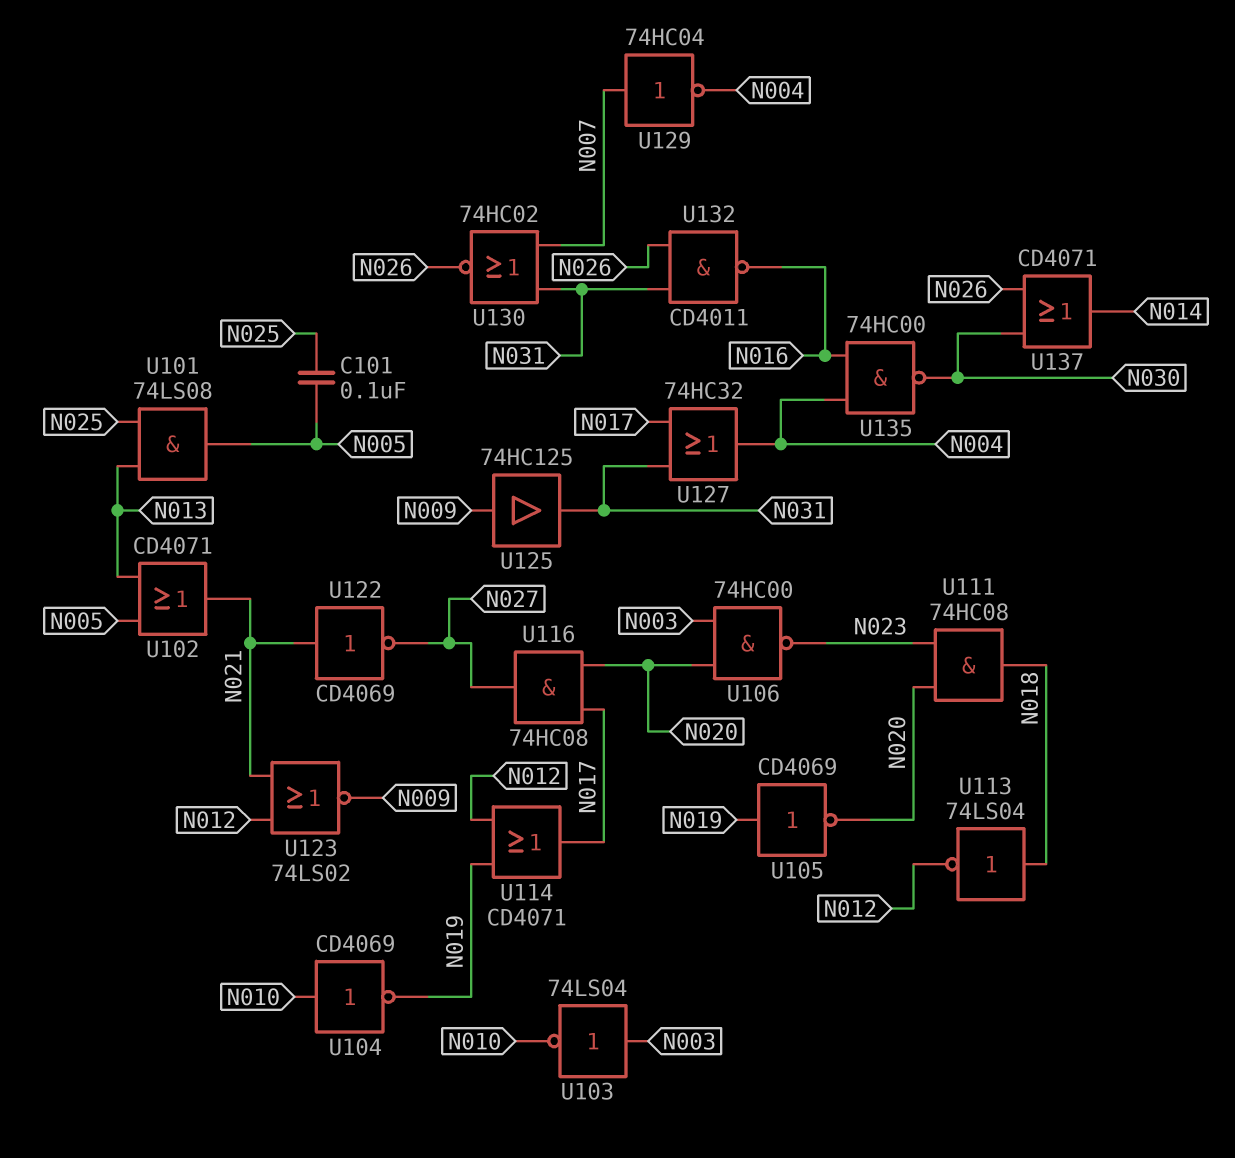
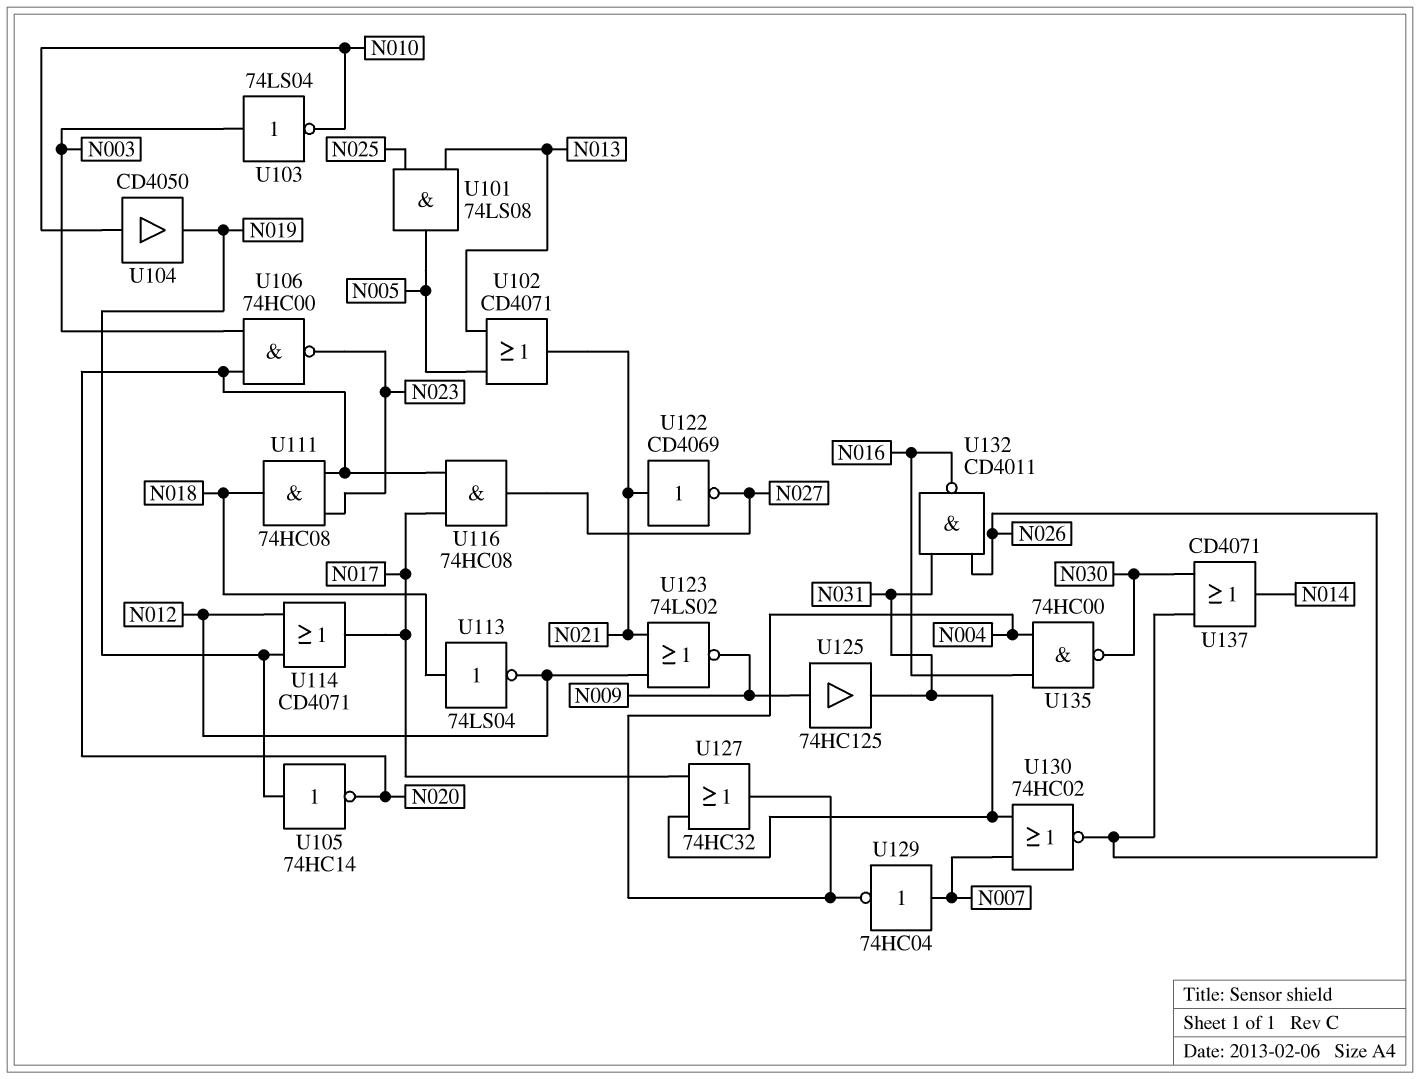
C101: 100nF (N005, N025) -> none
U104: NOT CD4069 (in N010, out N019) -> buffer CD4050 (in N010, out N019)
U105: NOT CD4069 (in N019, out N020) -> NOT 74HC14 (in N019, out N020)

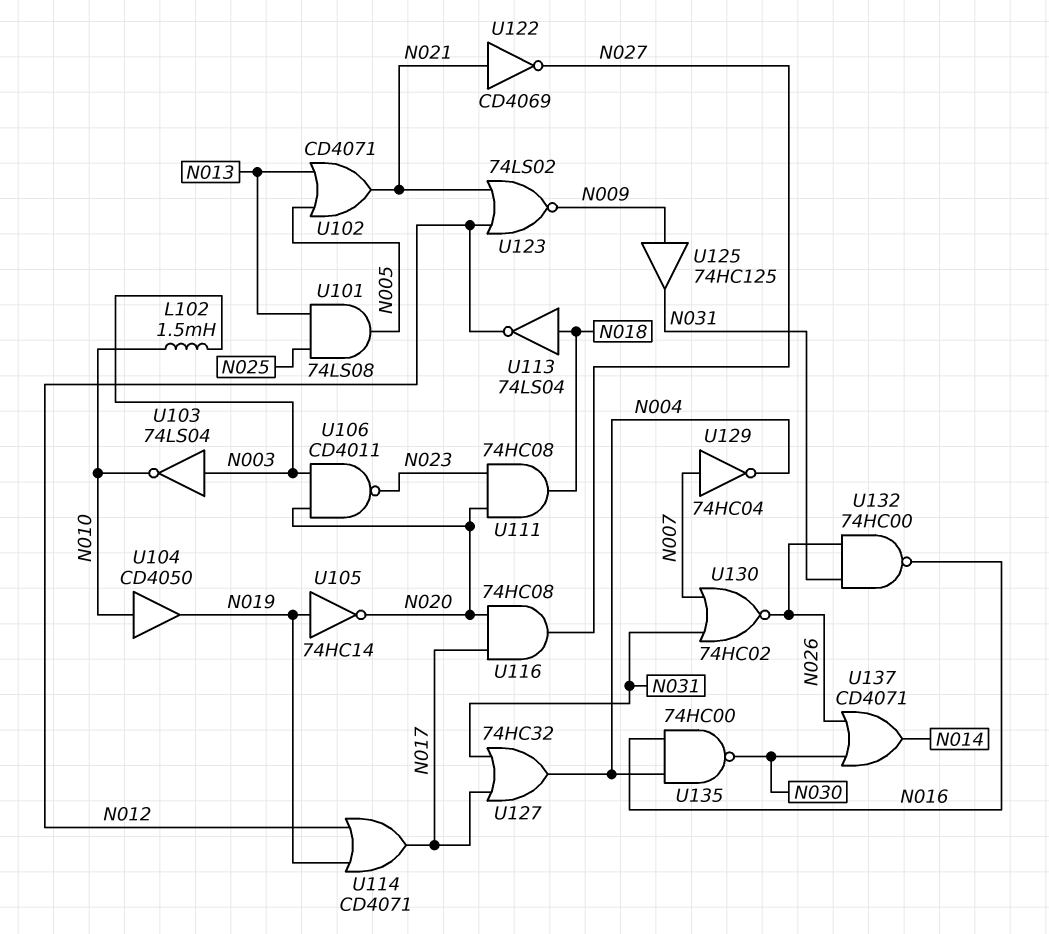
L102: none -> 1.5mH (N003, N010)
U106: NAND 74HC00 (in N003, in N020, out N023) -> NAND CD4011 (in N003, in N020, out N023)
U132: NAND CD4011 (in N026, in N031, out N016) -> NAND 74HC00 (in N026, in N031, out N016)

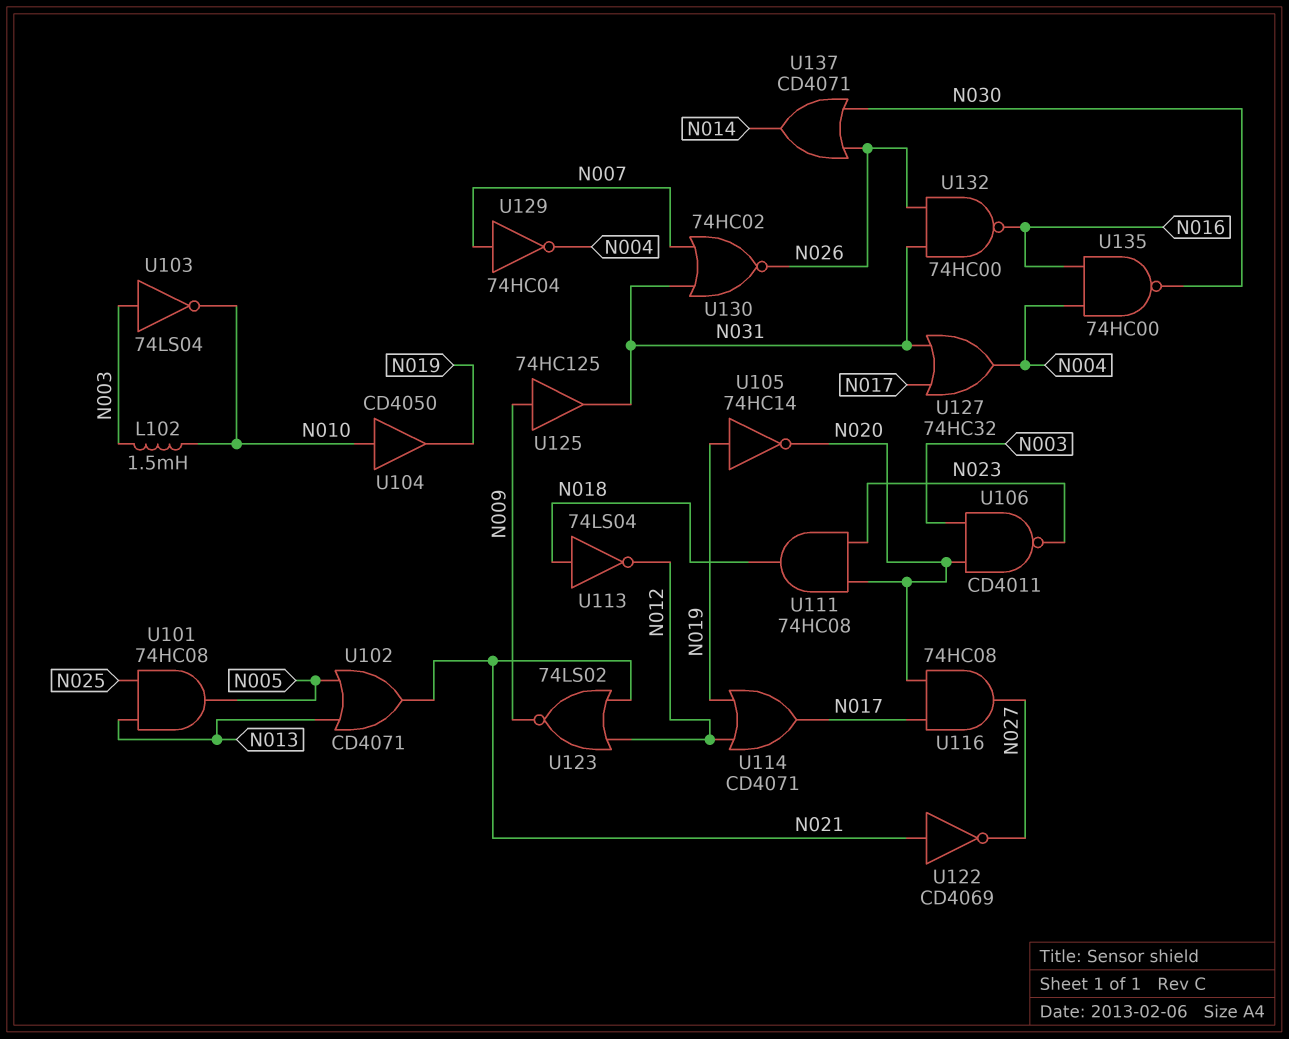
U101: AND 74LS08 (in N013, in N025, out N005) -> AND 74HC08 (in N013, in N025, out N005)

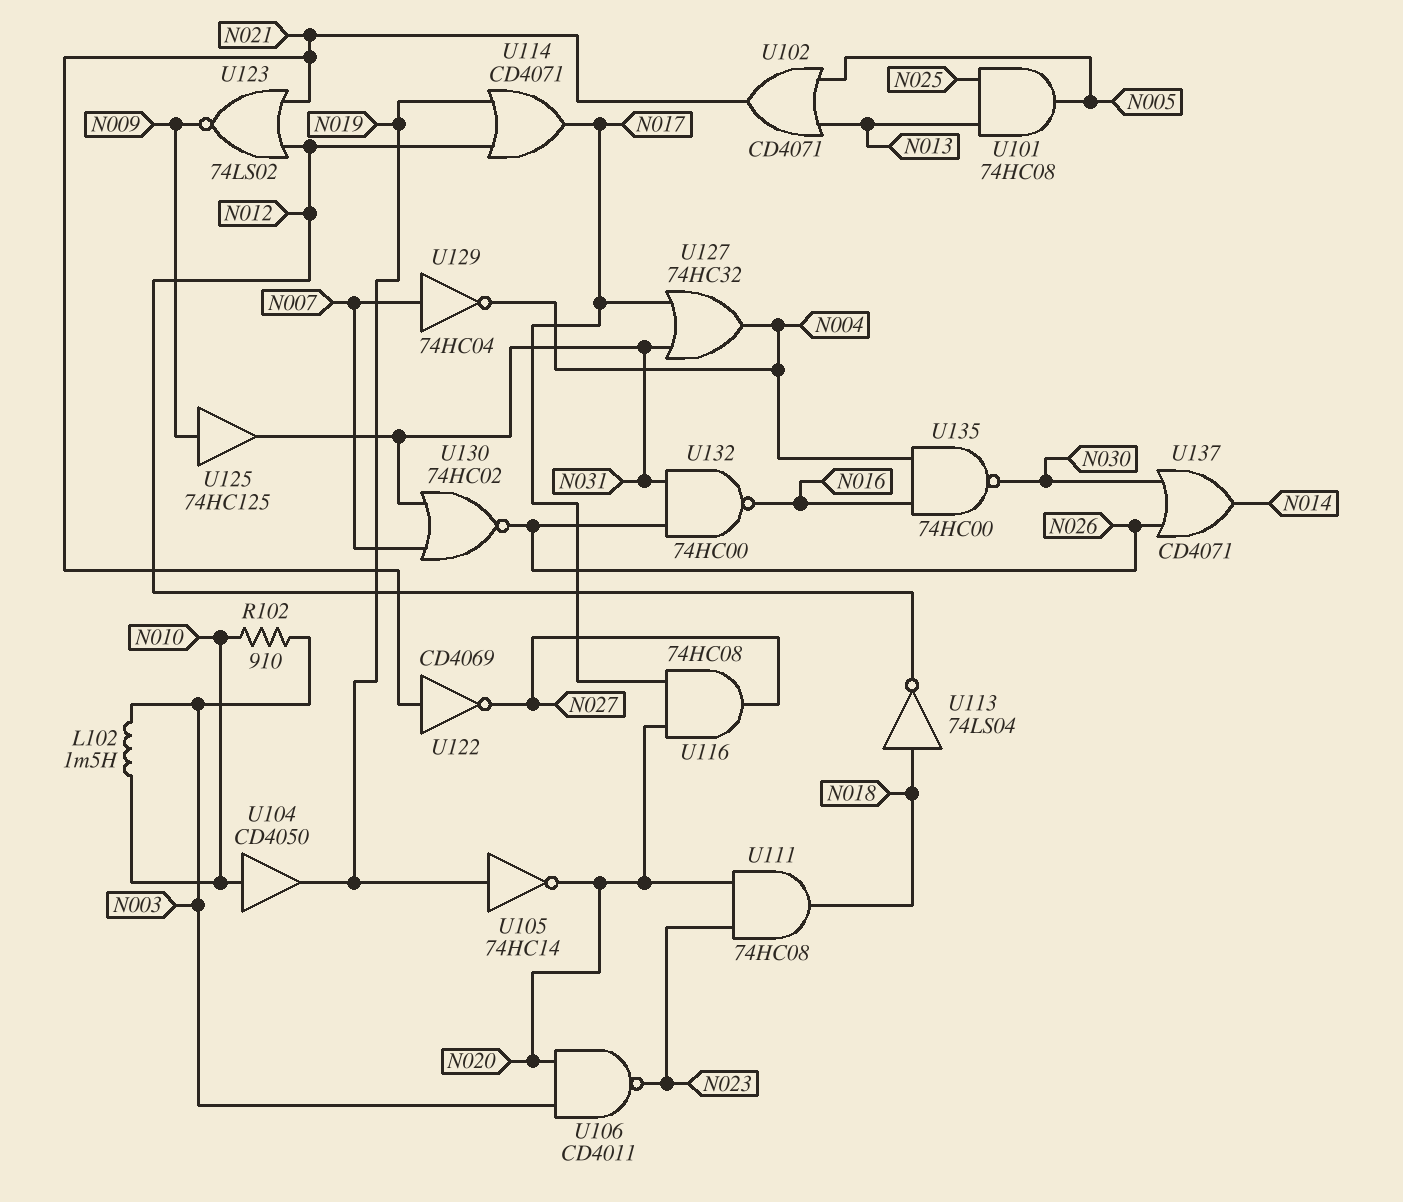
R102: none -> 910 (N003, N010)
U103: NOT 74LS04 (in N003, out N010) -> none

